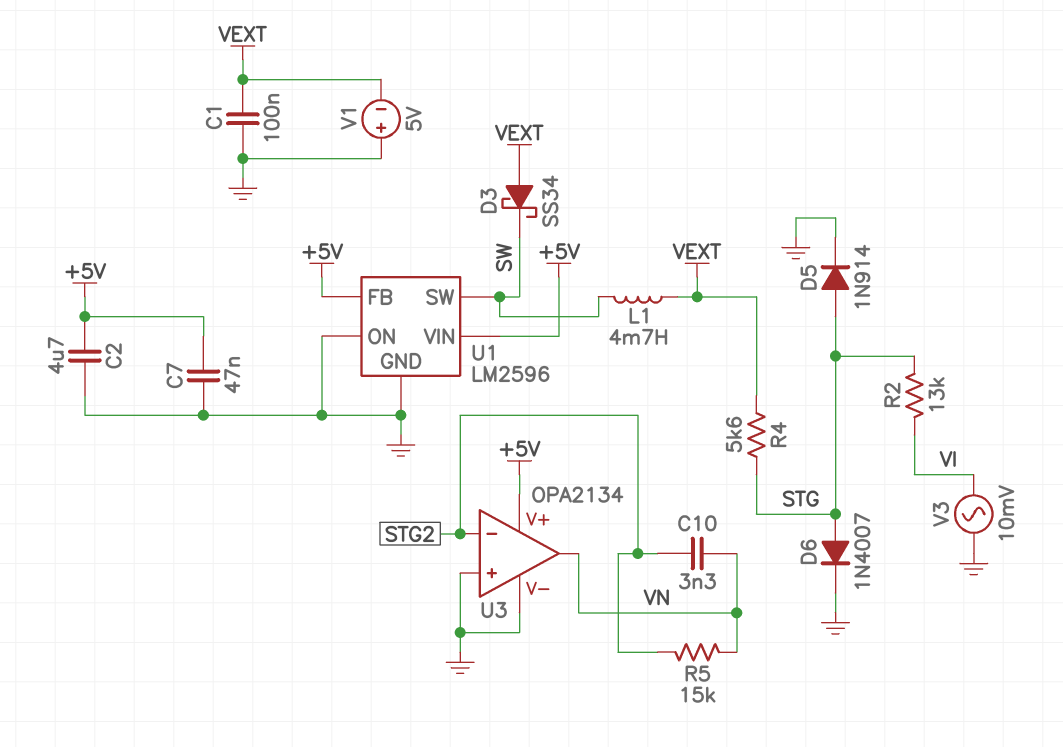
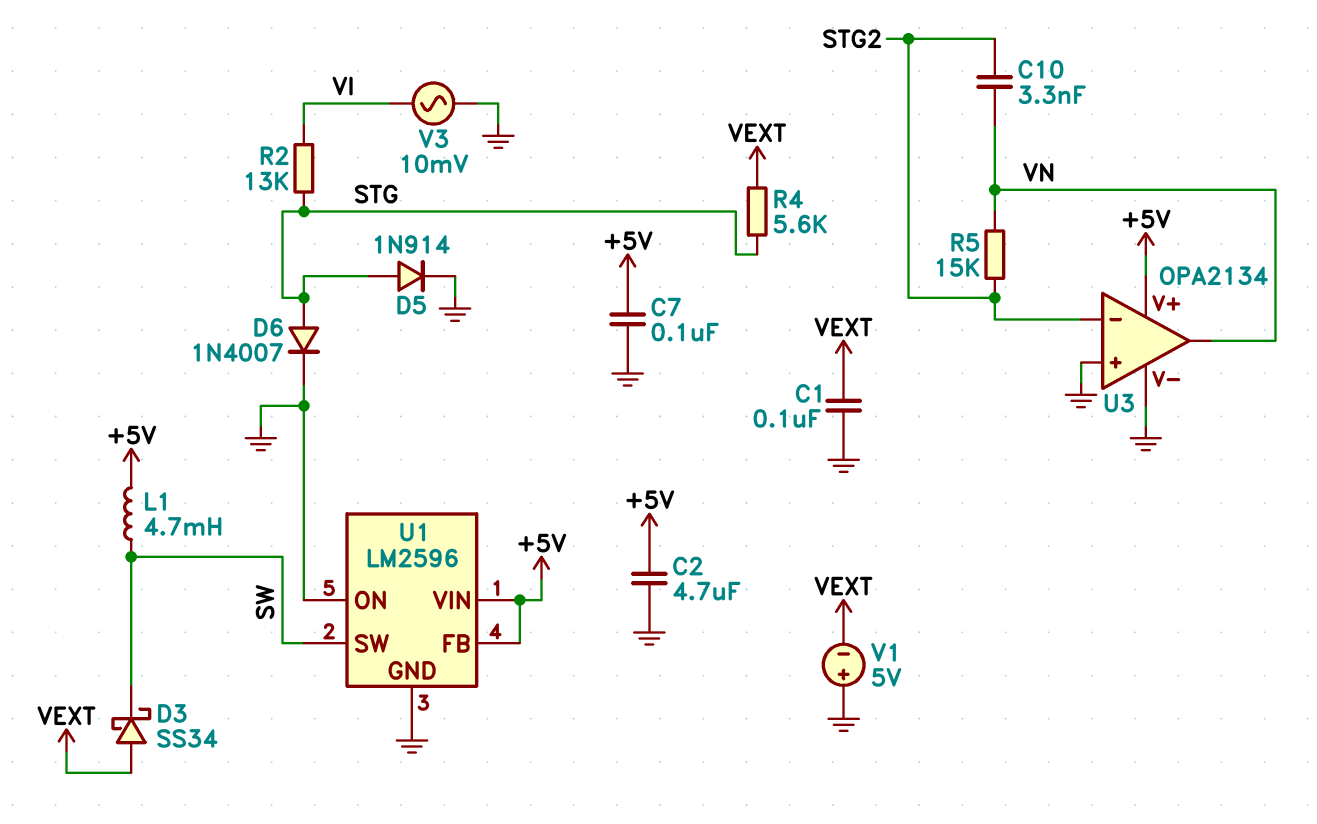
C7: 47nF (+5V, GND) -> 100nF (+5V, GND)
L1: 4.7mH (SW, VEXT) -> 4.7mH (+5V, SW)

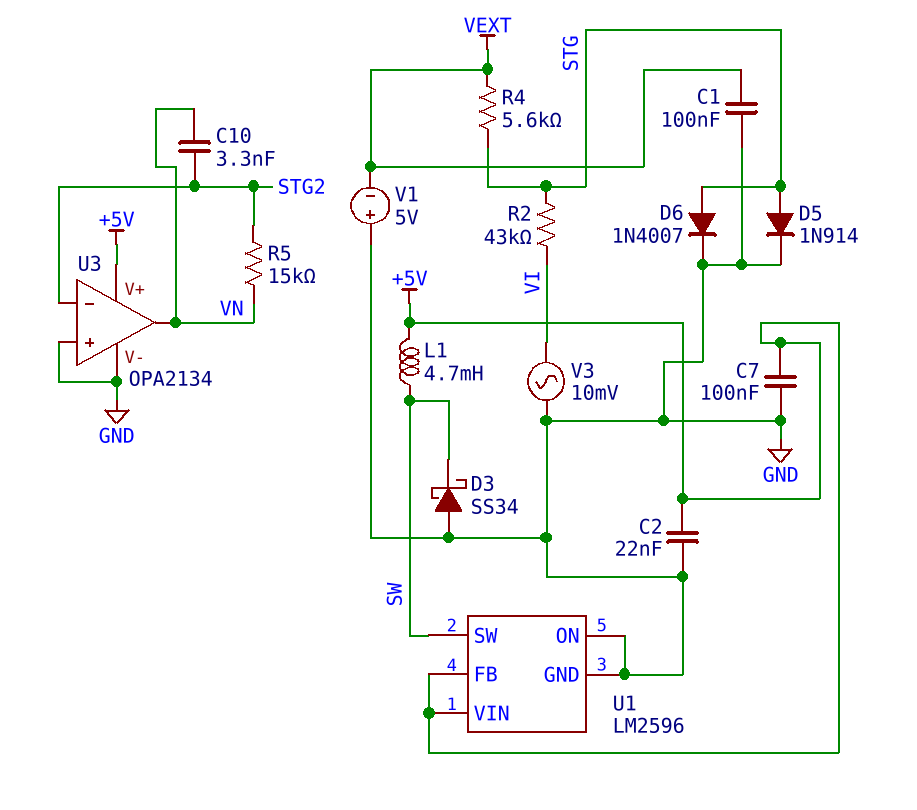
C2: 4.7uF (+5V, GND) -> 22nF (+5V, GND)
D3: schottky SS34 (A VEXT, K SW) -> schottky SS34 (A GND, K SW)
R2: 13k (STG, VI) -> 43k (STG, VI)

